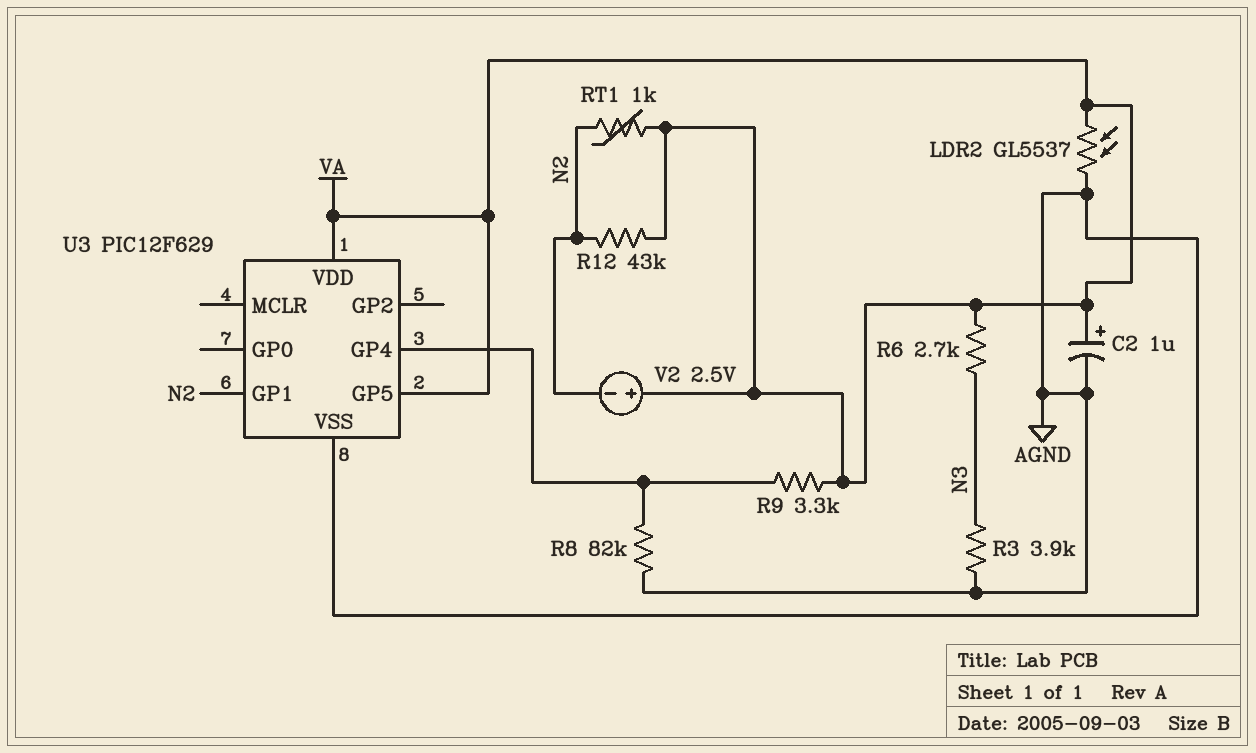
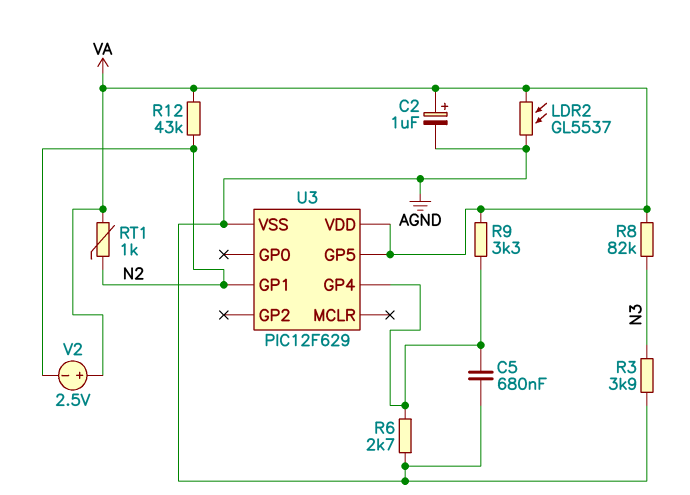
C5: none -> 680nF (AGND, U3/GP4)
R6: 2.7k (N3, VA) -> 2.7k (AGND, U3/GP4)
R8: 82k (AGND, U3/GP4) -> 82k (N3, VA)

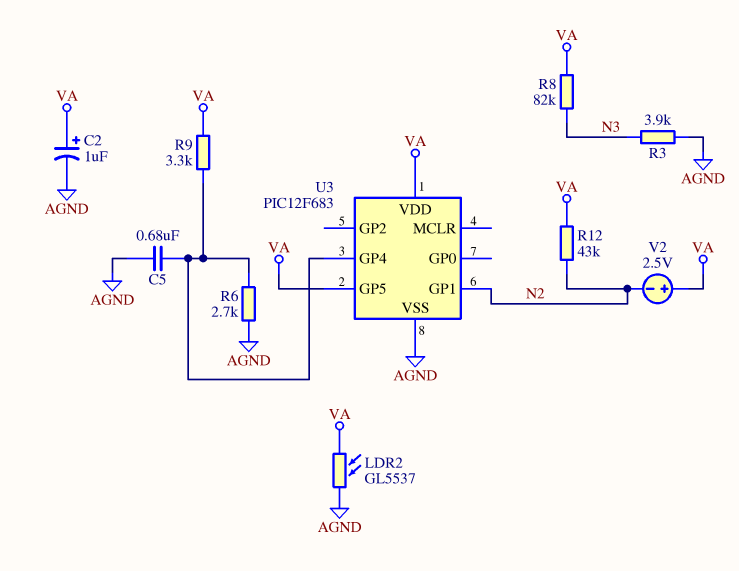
RT1: 1k (N2, VA) -> none
U3: PIC12F629 -> PIC12F683

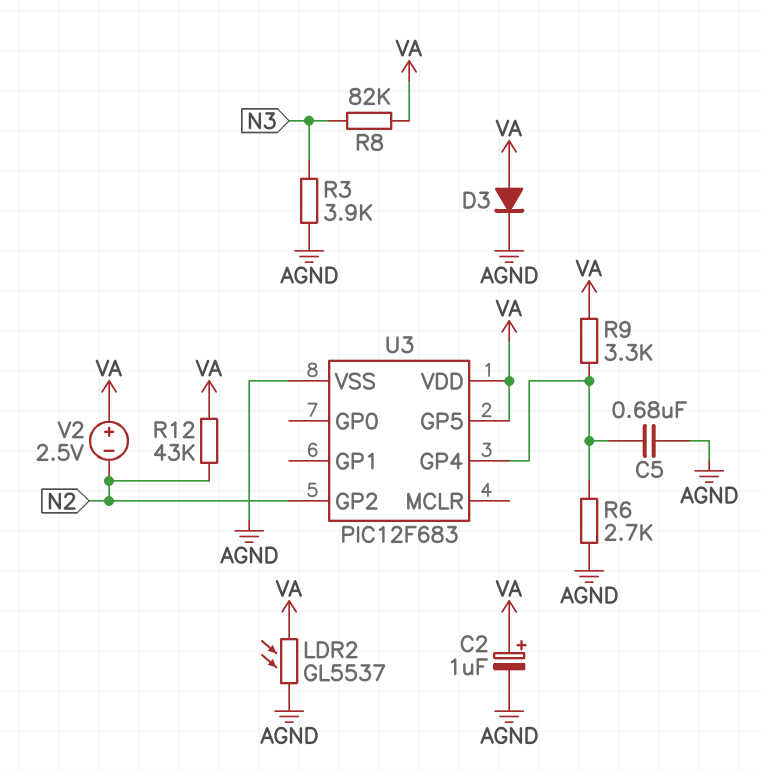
D3: none -> diode (A VA, K AGND)
U3 pin GP1: N2 -> none
U3 pin GP2: none -> N2

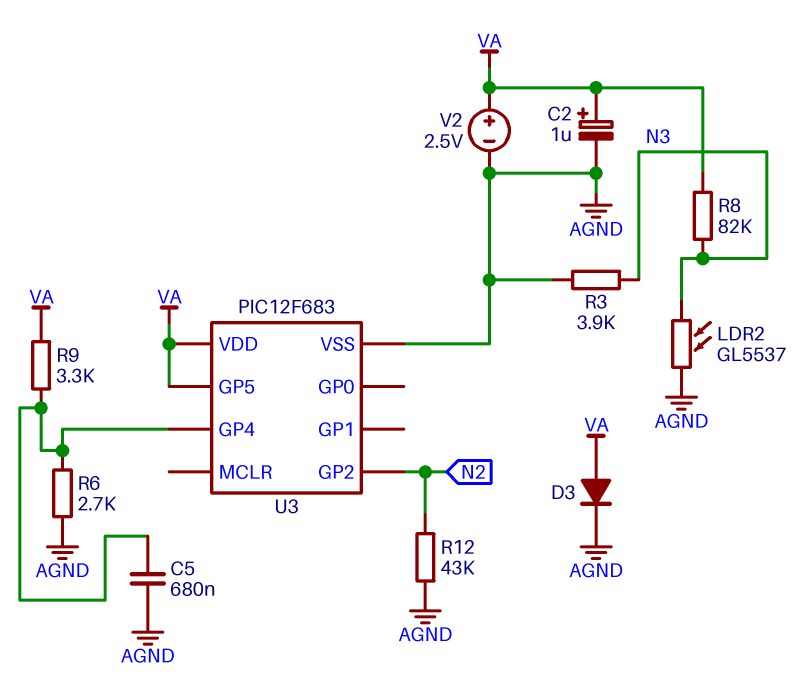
LDR2: GL5537 (AGND, VA) -> GL5537 (AGND, N3)
R12: 43k (N2, VA) -> 43k (AGND, N2)
V2: 2.5V (plus VA, minus N2) -> 2.5V (plus VA, minus AGND)

